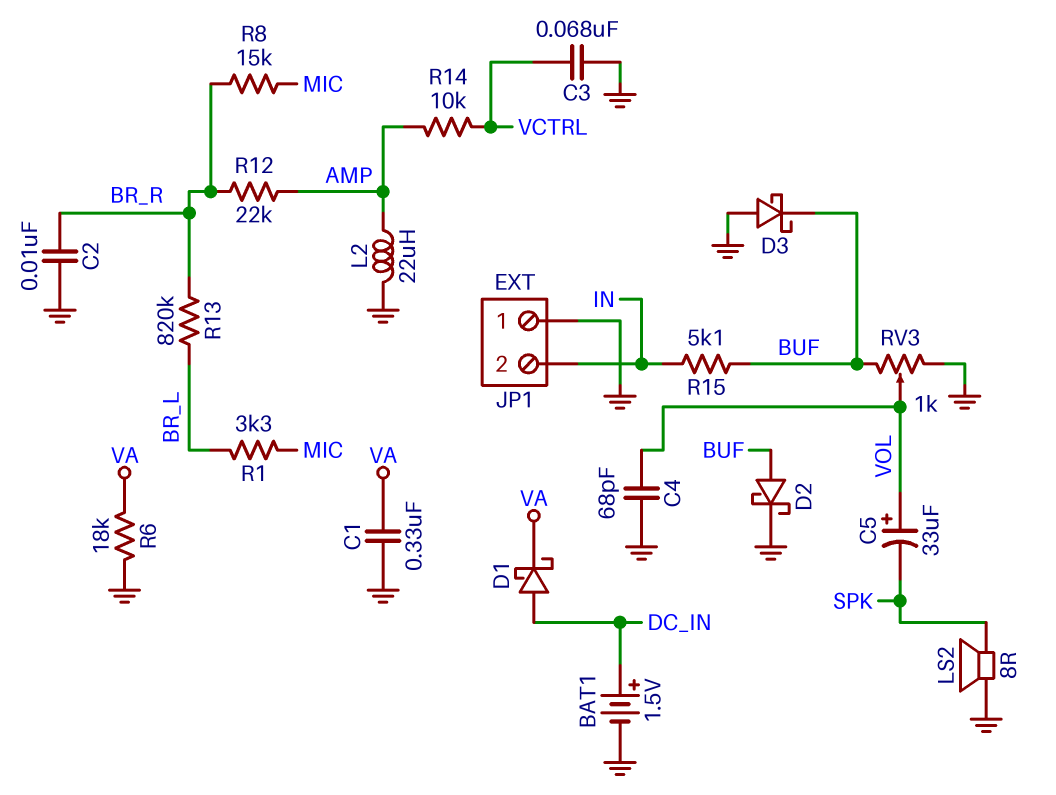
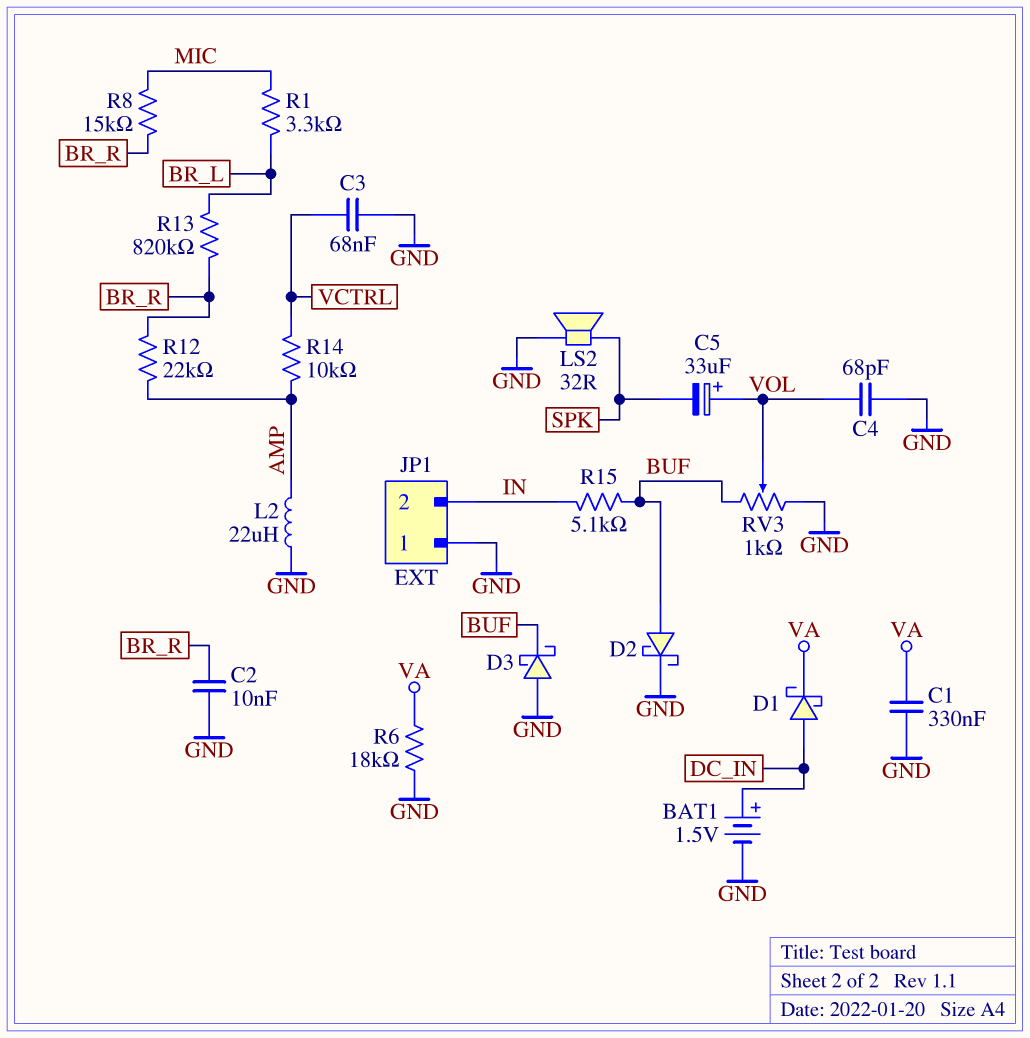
LS2: speaker 8R (GND, SPK) -> speaker 32R (GND, SPK)

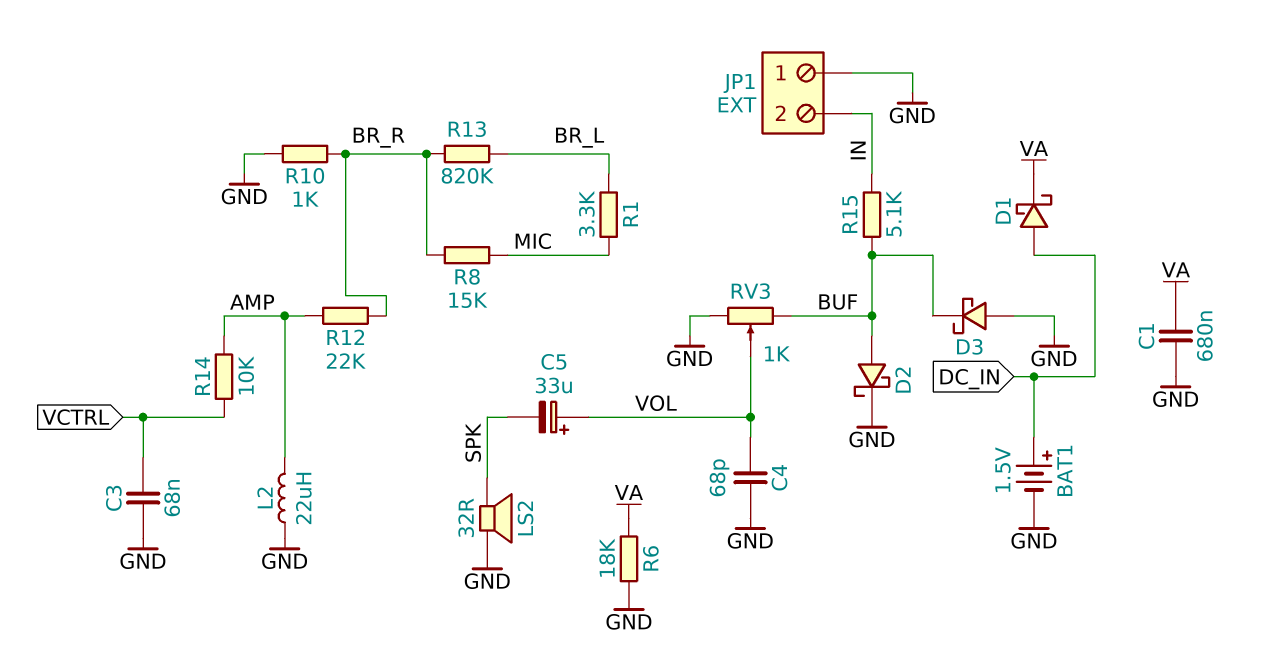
C1: 330nF (GND, VA) -> 680nF (GND, VA)
C2: 10nF (BR_R, GND) -> none
R10: none -> 1k (BR_R, GND)

